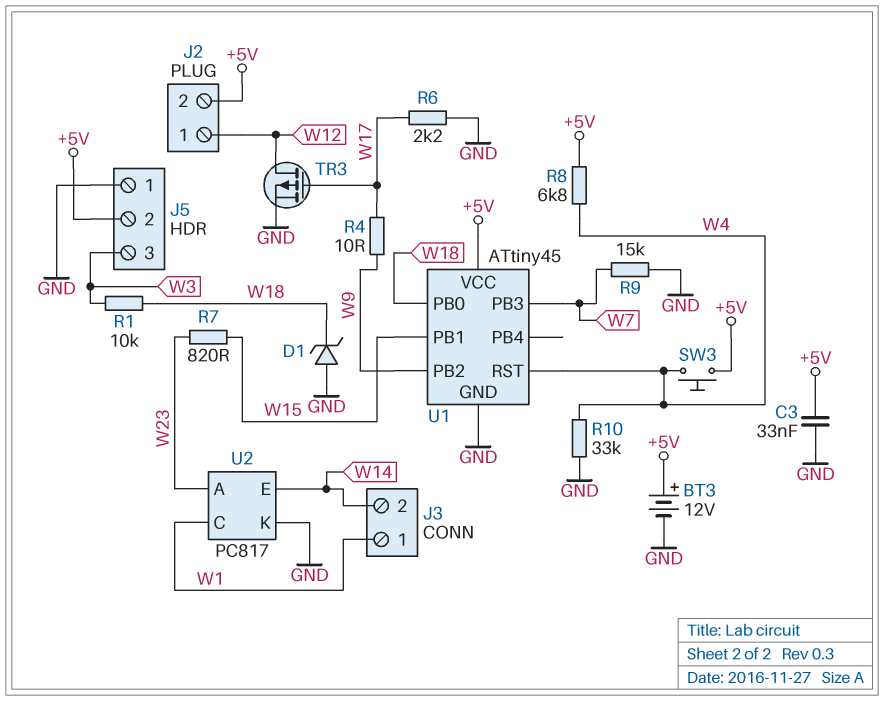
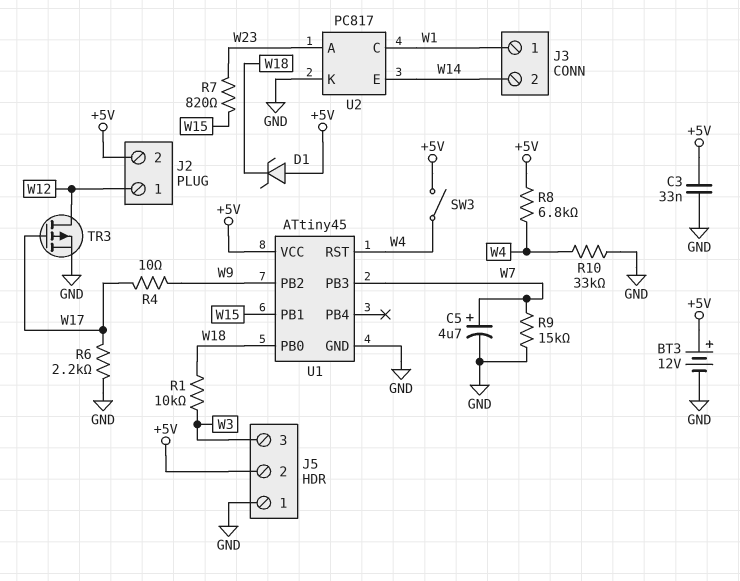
C5: none -> 4.7uF (plus W7, minus GND)
D1: zener (A GND, K W18) -> zener (A +5V, K W18)
SW3: button (+5V, W4) -> switch (+5V, W4)

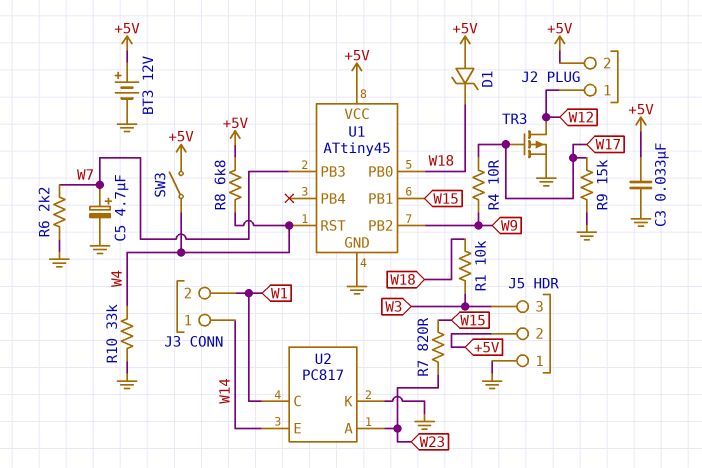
J3 pin 1: W1 -> W14
J3 pin 2: W14 -> W1
R6: 2.2k (GND, W17) -> 2.2k (GND, W7)
R9: 15k (GND, W7) -> 15k (GND, W17)

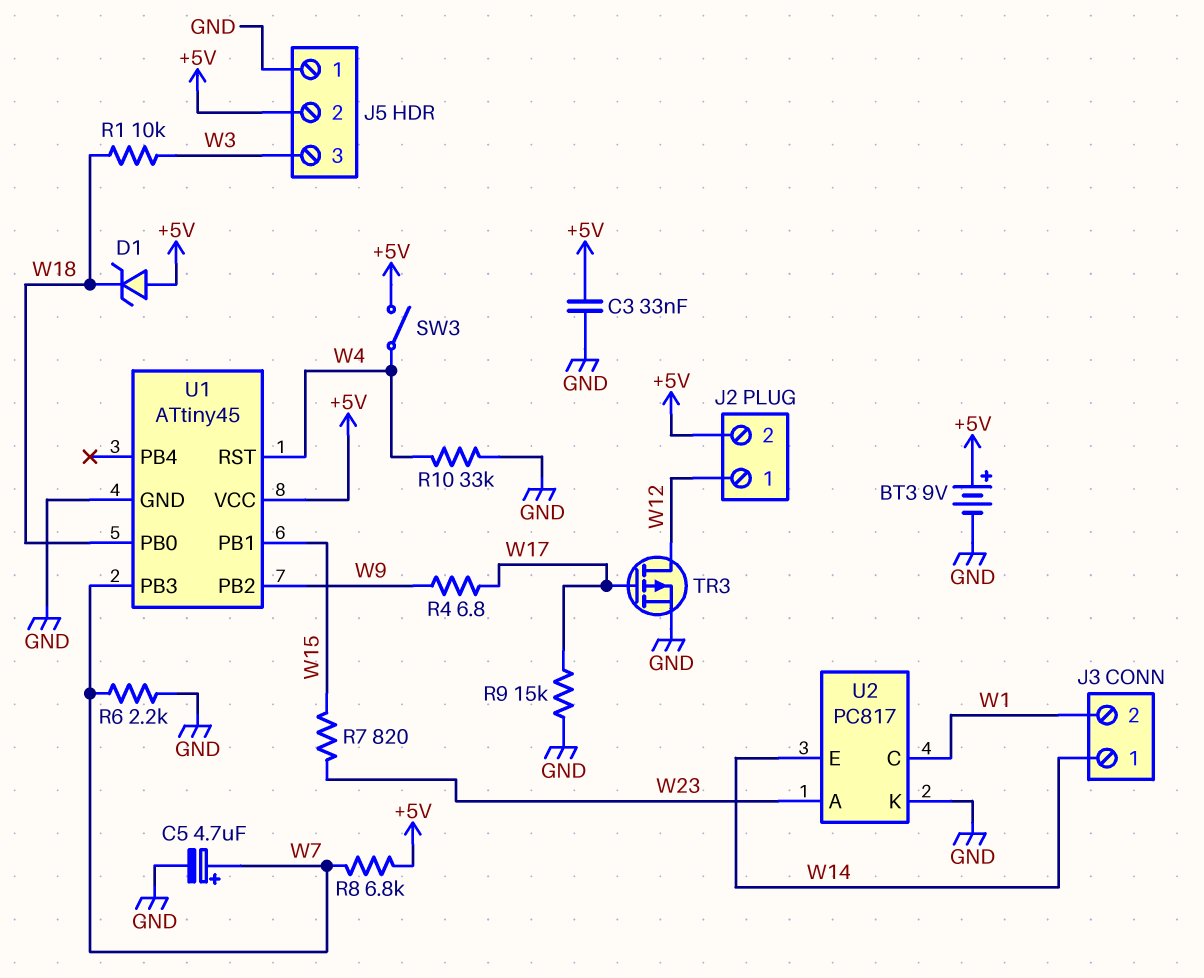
BT3: 12V (plus +5V, minus GND) -> 9V (plus +5V, minus GND)
R4: 10 (W9, W17) -> 6.8 (W9, W17)
R8: 6.8k (+5V, W4) -> 6.8k (+5V, W7)

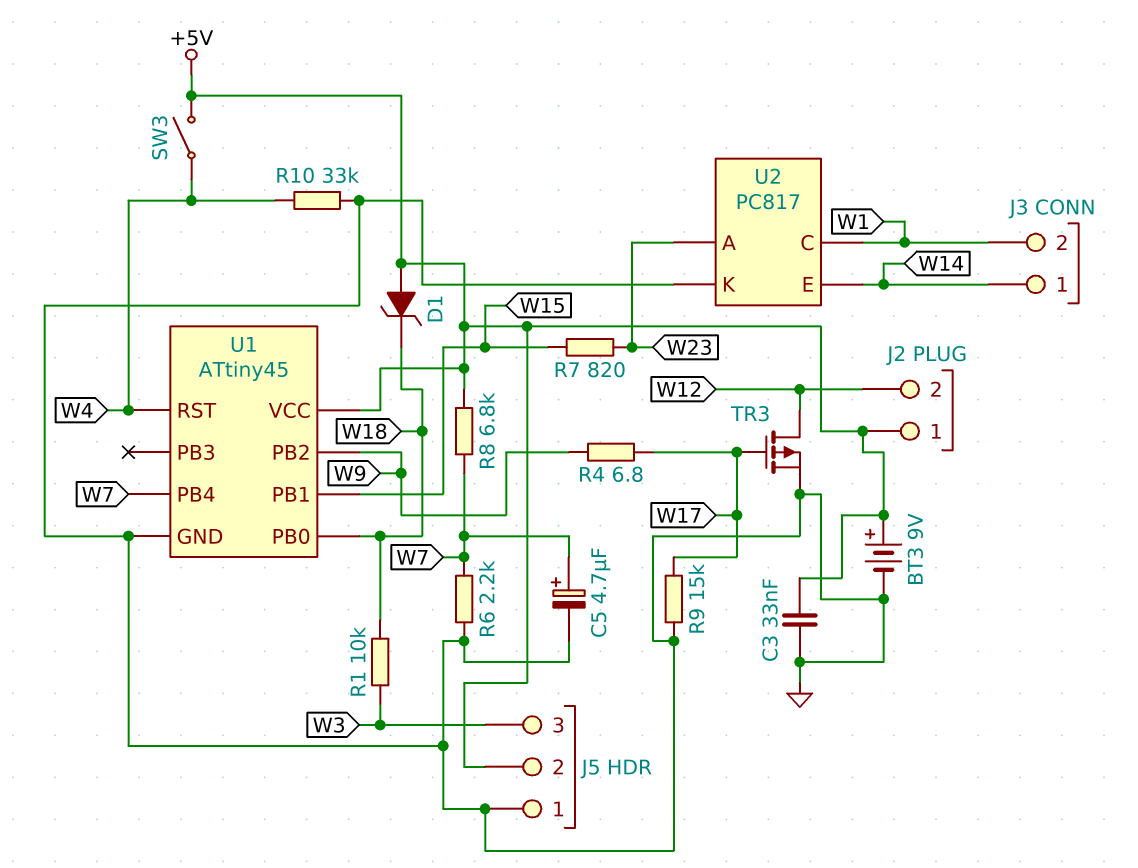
J2 pin 1: W12 -> +5V
J2 pin 2: +5V -> W12
U1 pin PB3: W7 -> none
U1 pin PB4: none -> W7

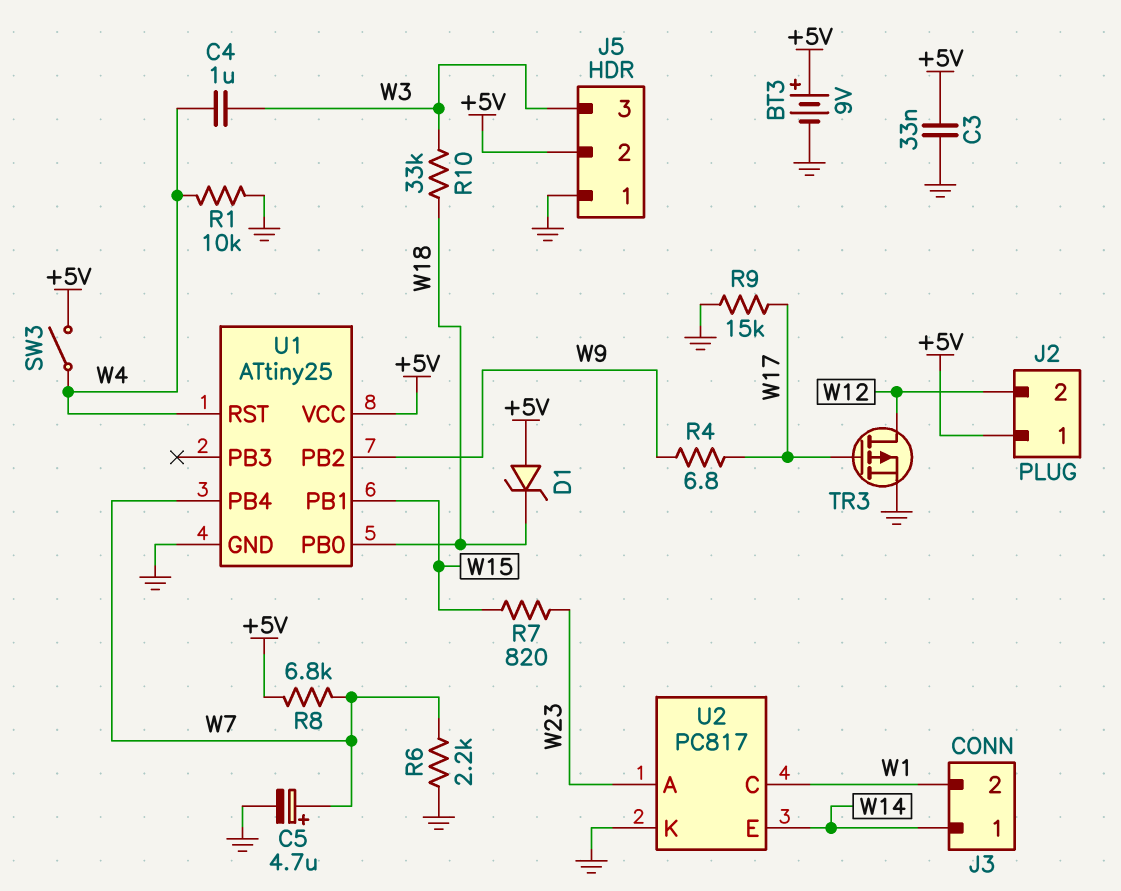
C4: none -> 1uF (W3, W4)
R1: 10k (W3, W18) -> 10k (GND, W4)
R10: 33k (GND, W4) -> 33k (W3, W18)
U1: ATtiny45 -> ATtiny25

